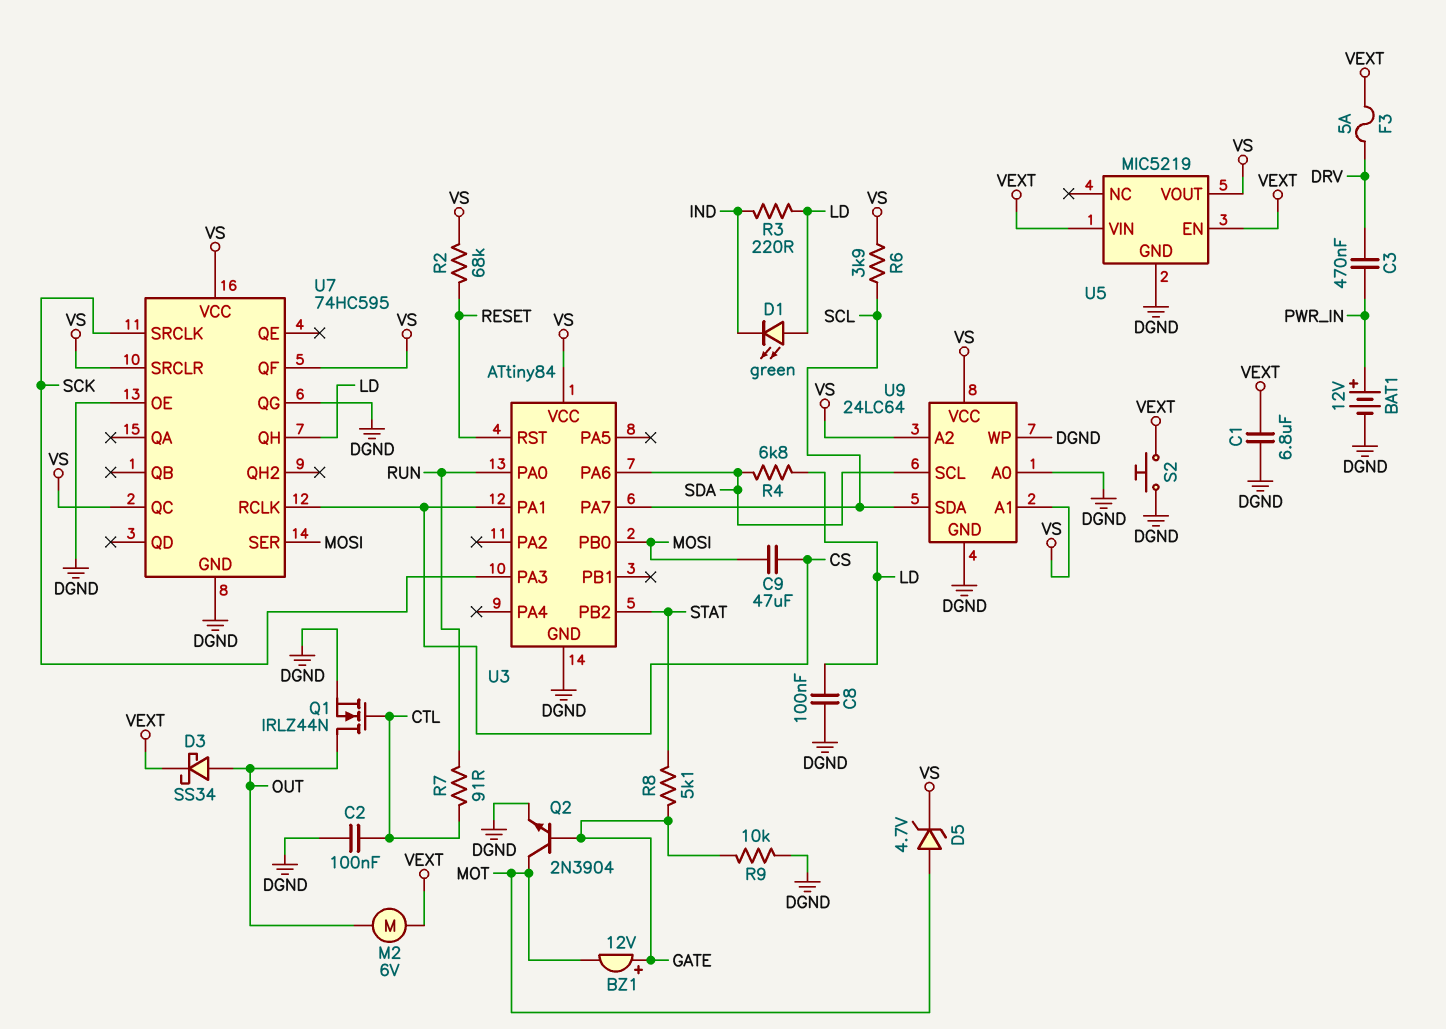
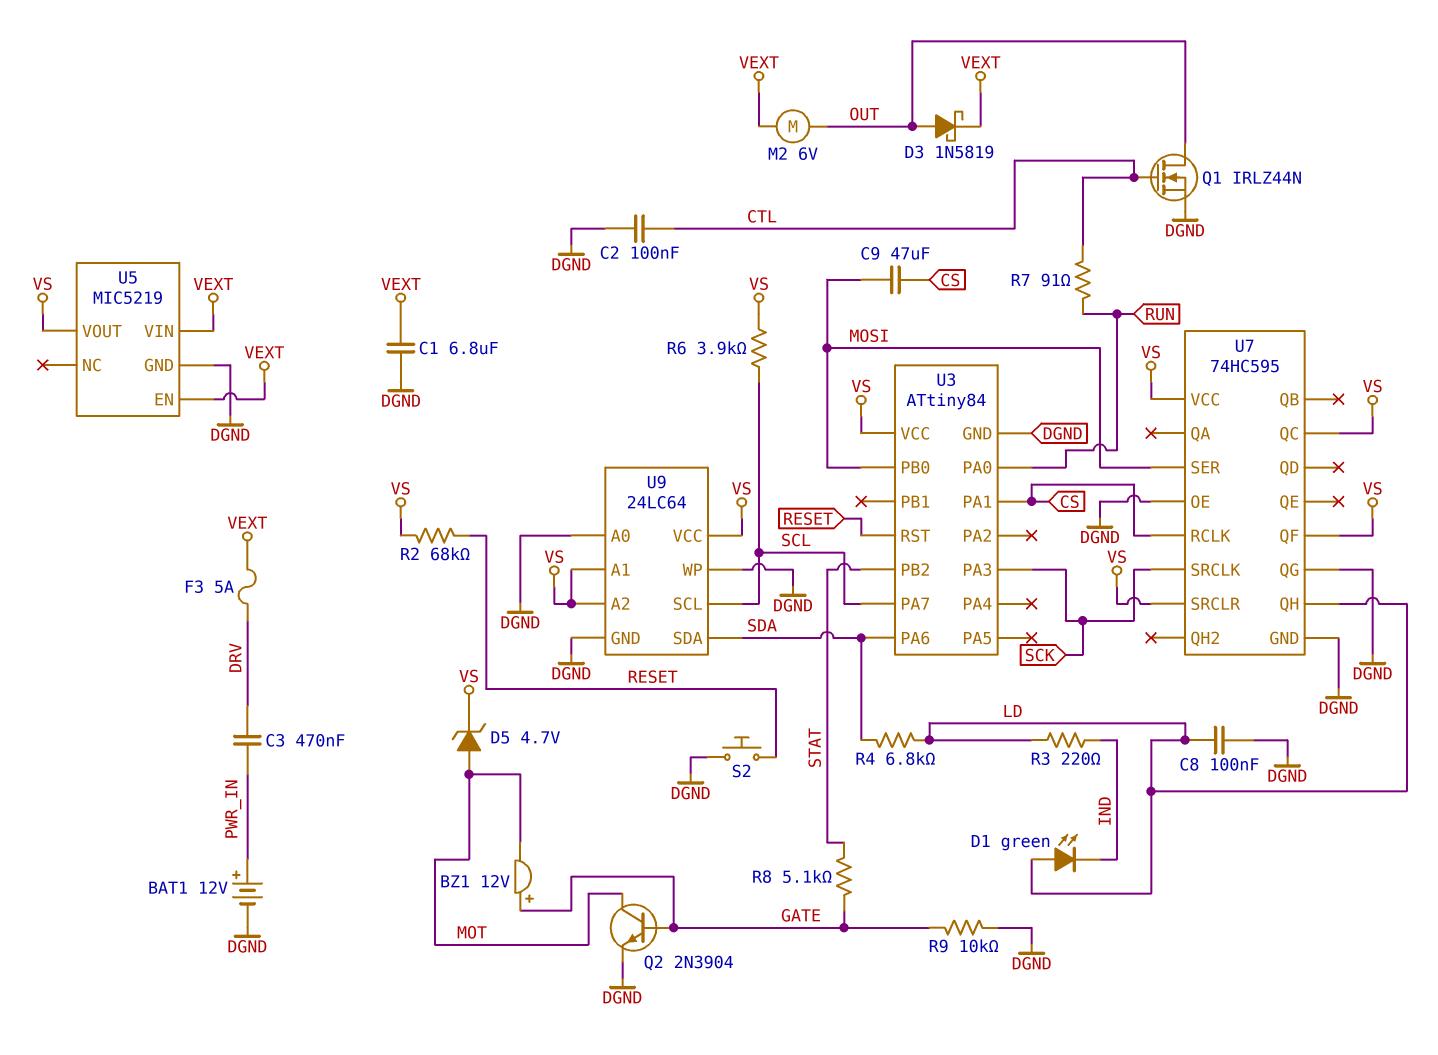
D3: schottky SS34 (A OUT, K VEXT) -> schottky 1N5819 (A OUT, K VEXT)
S2: button (DGND, VEXT) -> button (DGND, RESET)
U9 pin SCL: SDA -> SCL
U9 pin SDA: SCL -> SDA

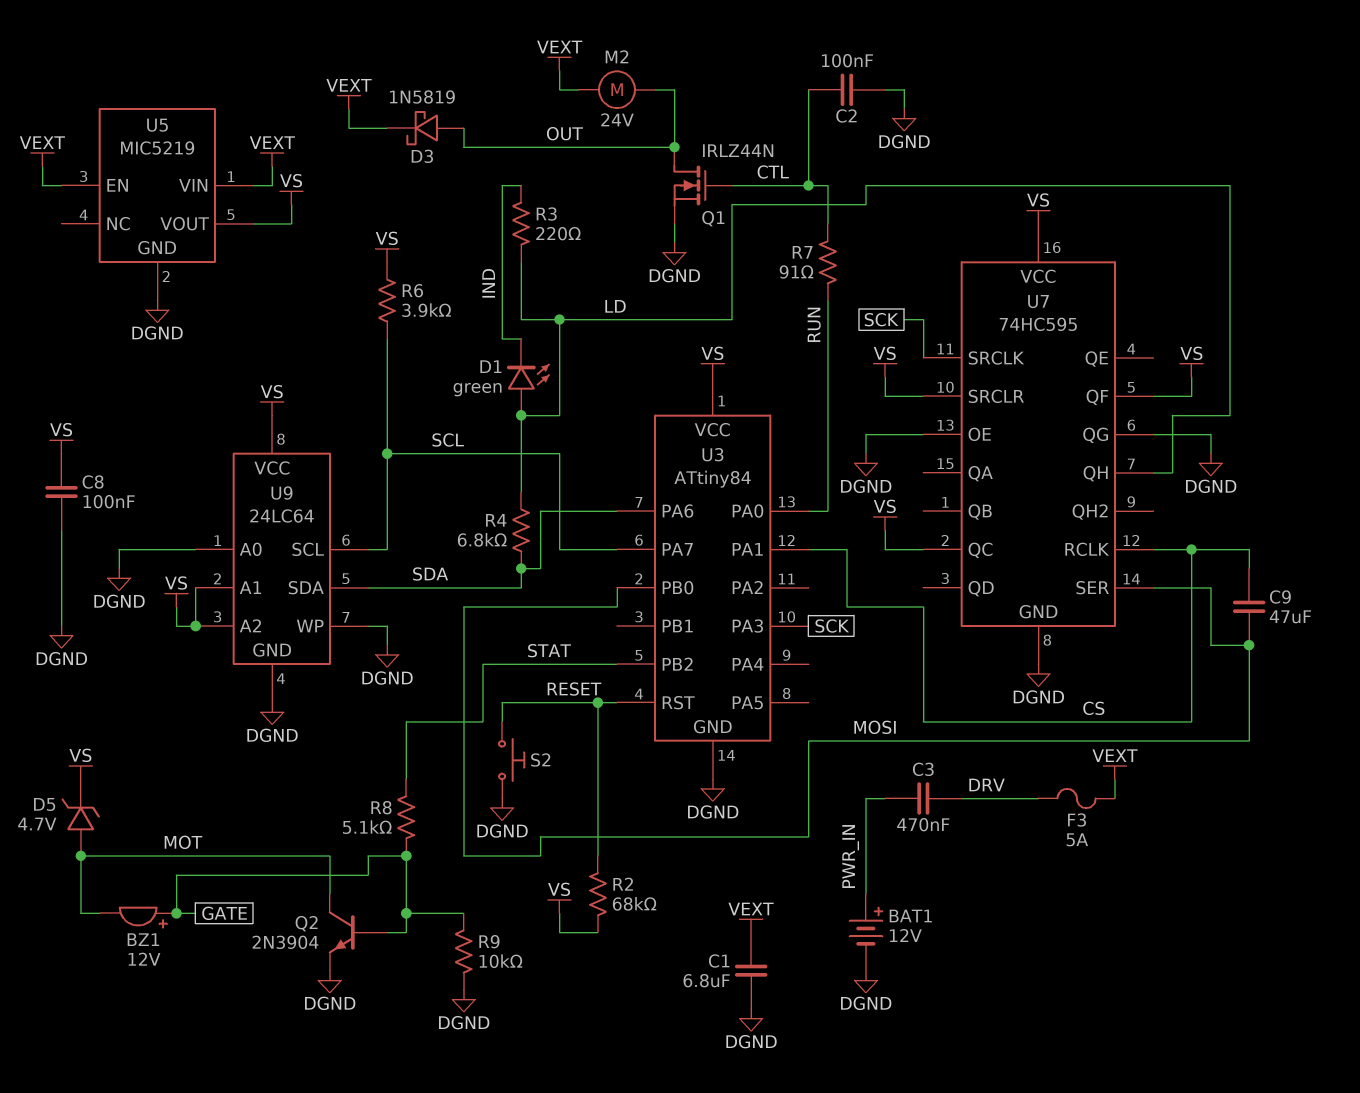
C8: 100nF (DGND, LD) -> 100nF (DGND, VS)
M2: motor 6V (OUT, VEXT) -> motor 24V (OUT, VEXT)

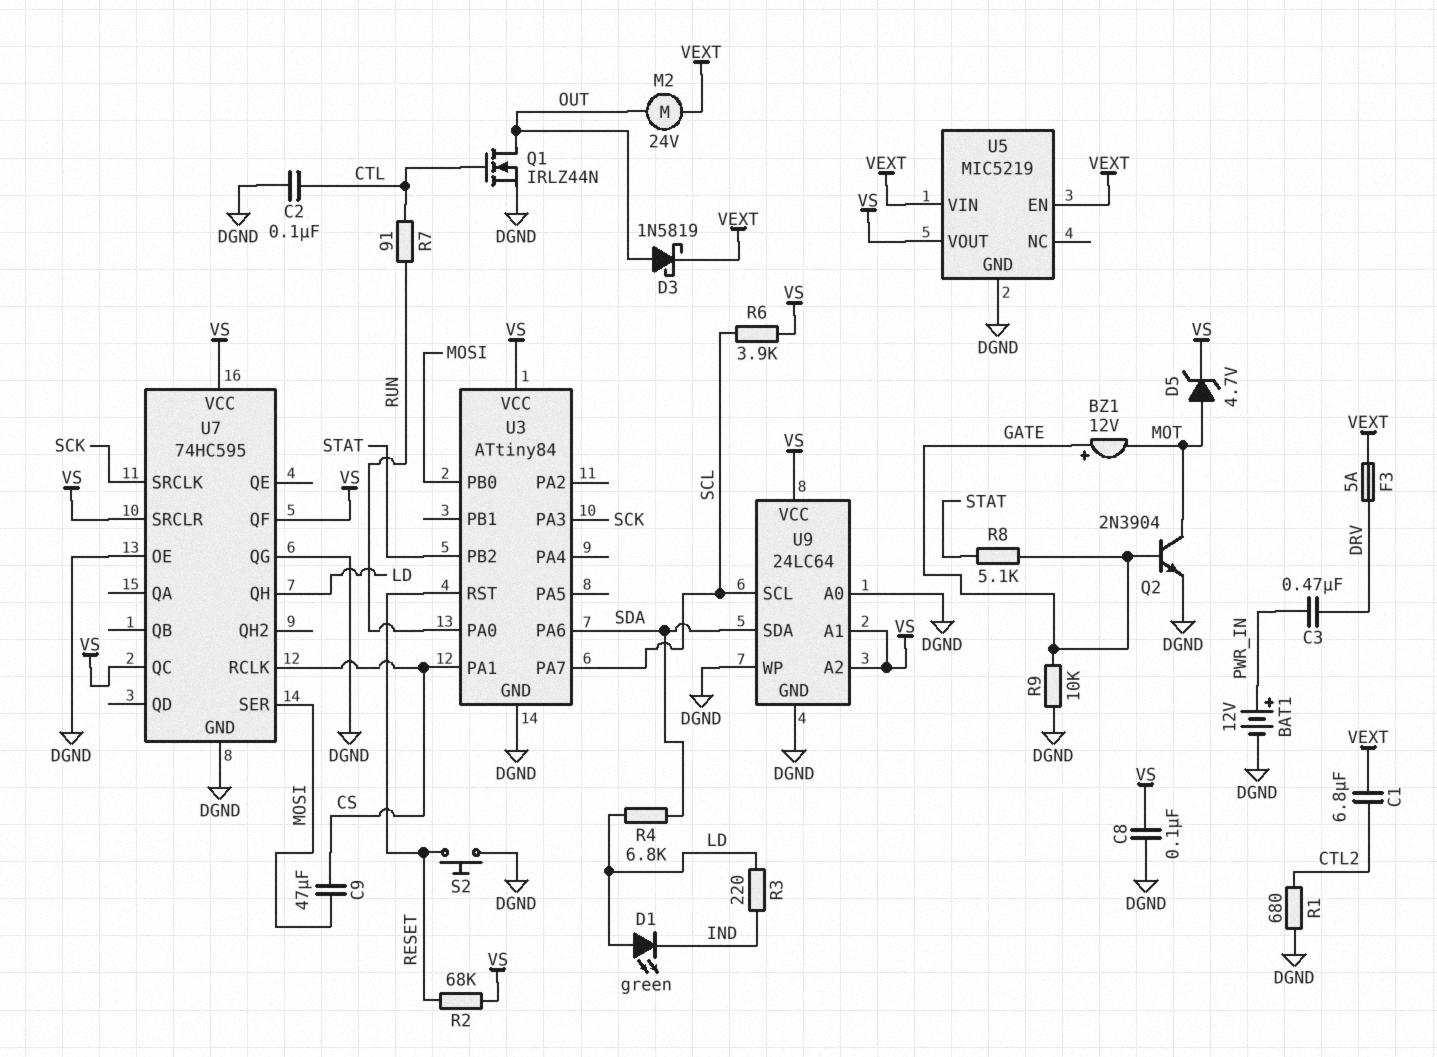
C1: 6.8uF (DGND, VEXT) -> 6.8uF (CTL2, VEXT)
R1: none -> 680 (CTL2, DGND)

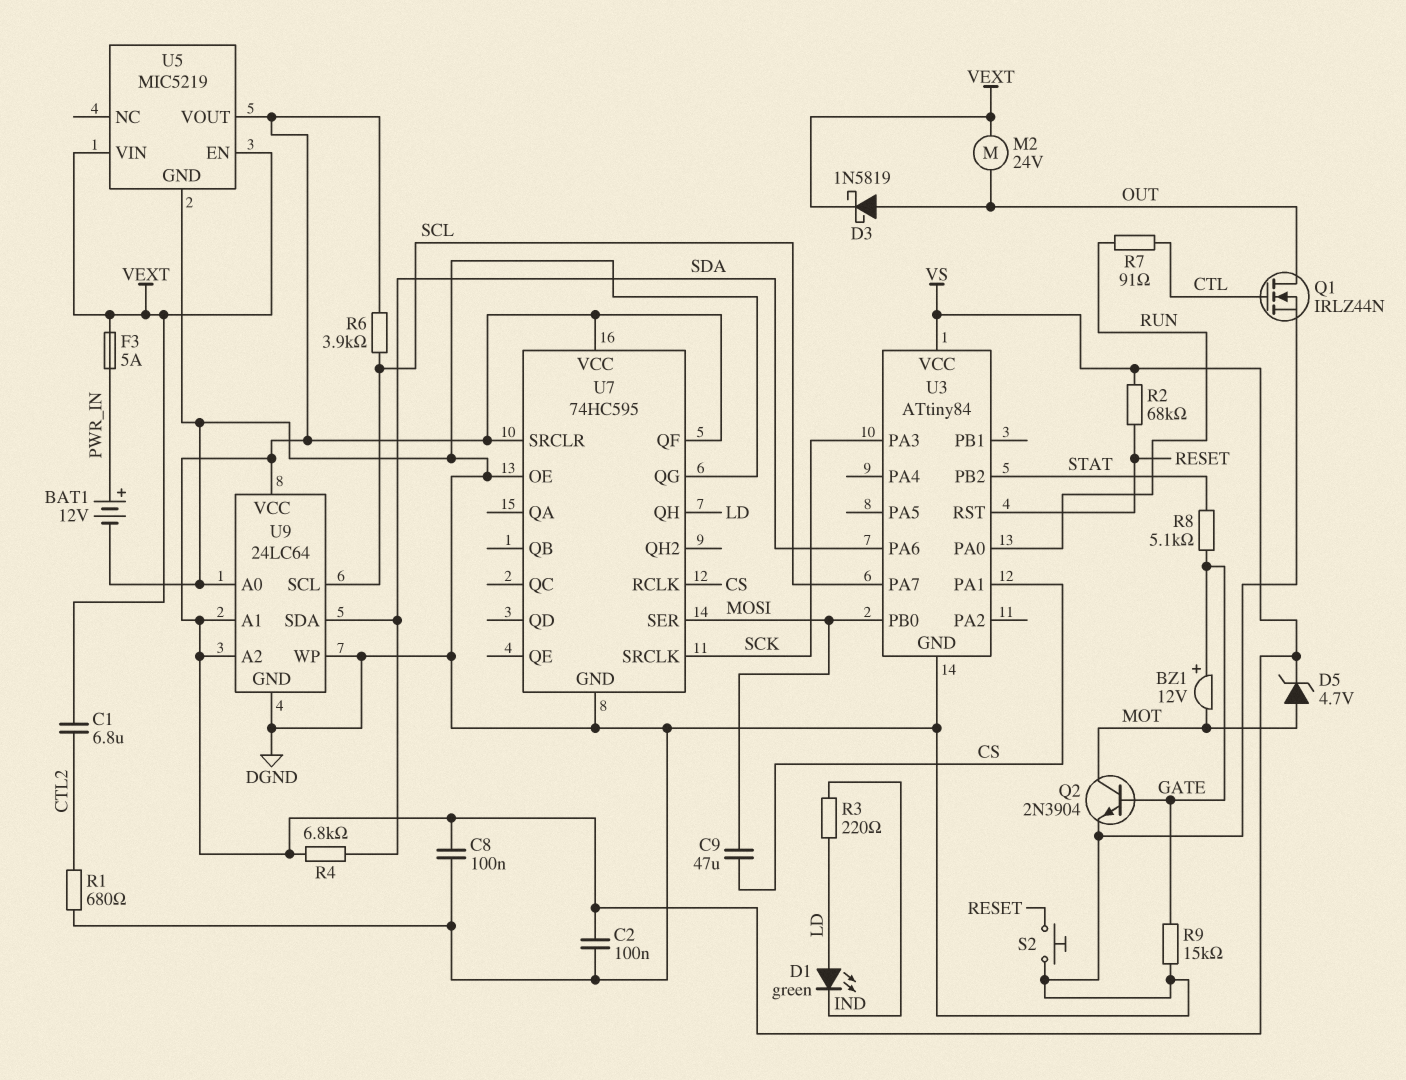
C2: 100nF (CTL, DGND) -> 100nF (DGND, VS)
C3: 470nF (DRV, PWR_IN) -> none
F3: 5A (DRV, VEXT) -> 5A (PWR_IN, VEXT)
R4: 6.8k (LD, SDA) -> 6.8k (SDA, VS)
R9: 10k (DGND, GATE) -> 15k (DGND, GATE)
U7 pin QC: VS -> none

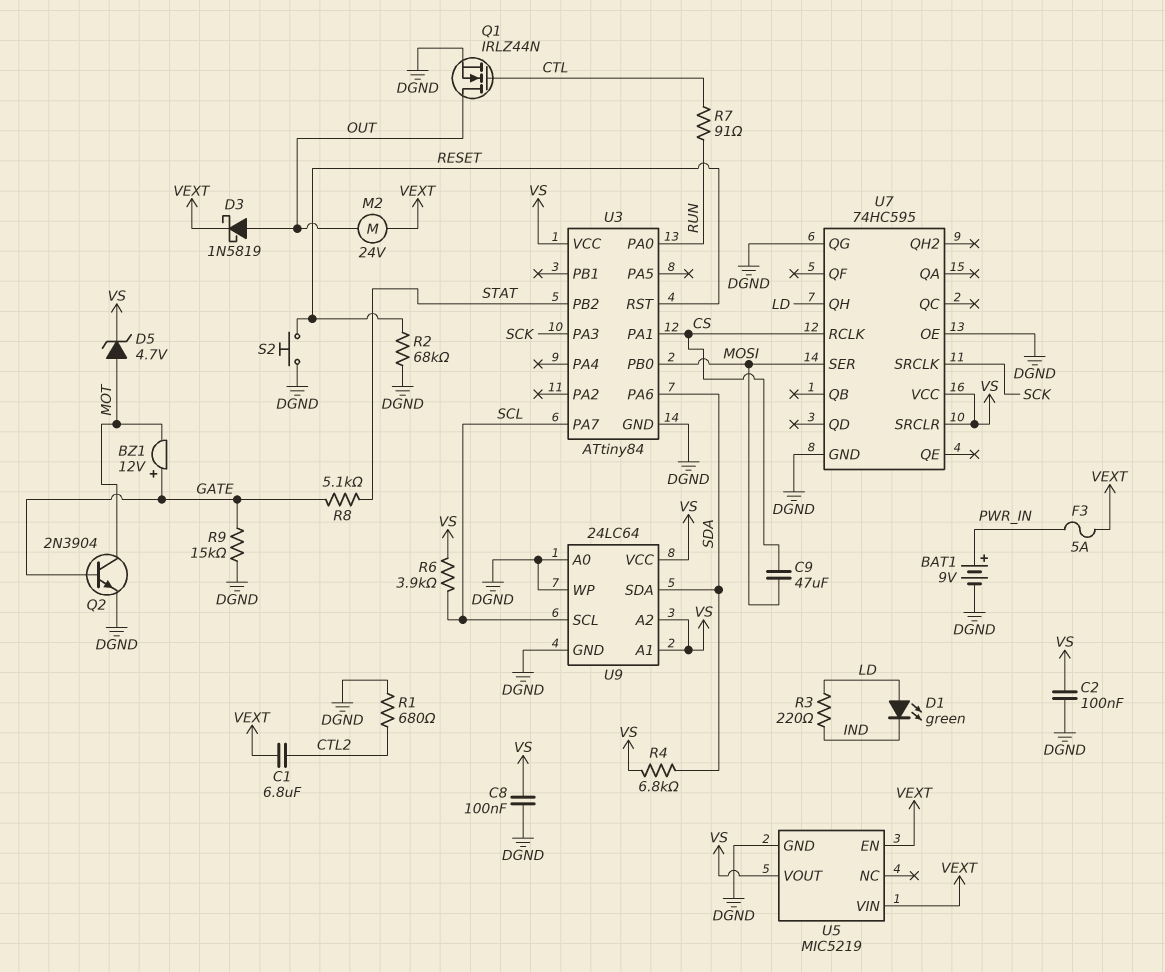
BAT1: 12V (plus PWR_IN, minus DGND) -> 9V (plus PWR_IN, minus DGND)
R2: 68k (RESET, VS) -> 68k (DGND, RESET)
U7 pin QF: VS -> none

